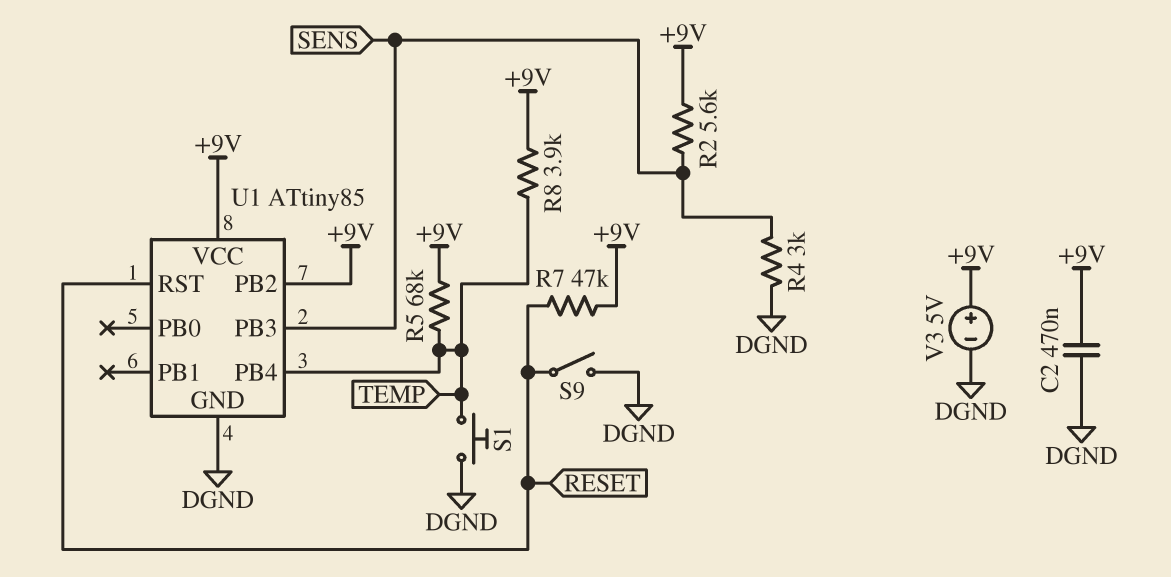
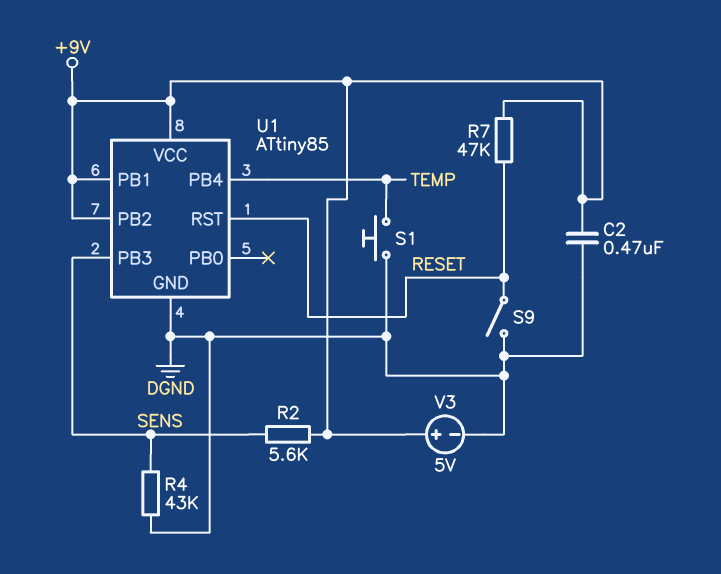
R4: 3k (DGND, SENS) -> 43k (DGND, SENS)
R5: 68k (+9V, TEMP) -> none
R8: 3.9k (+9V, TEMP) -> none
U1 pin PB1: none -> +9V

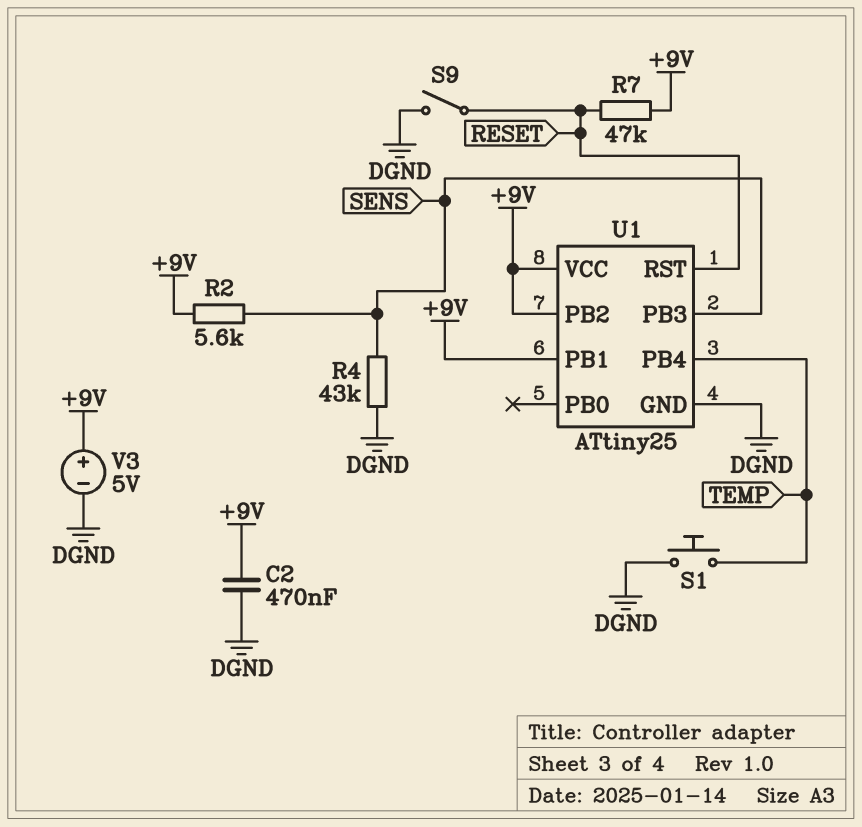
U1: ATtiny85 -> ATtiny25

